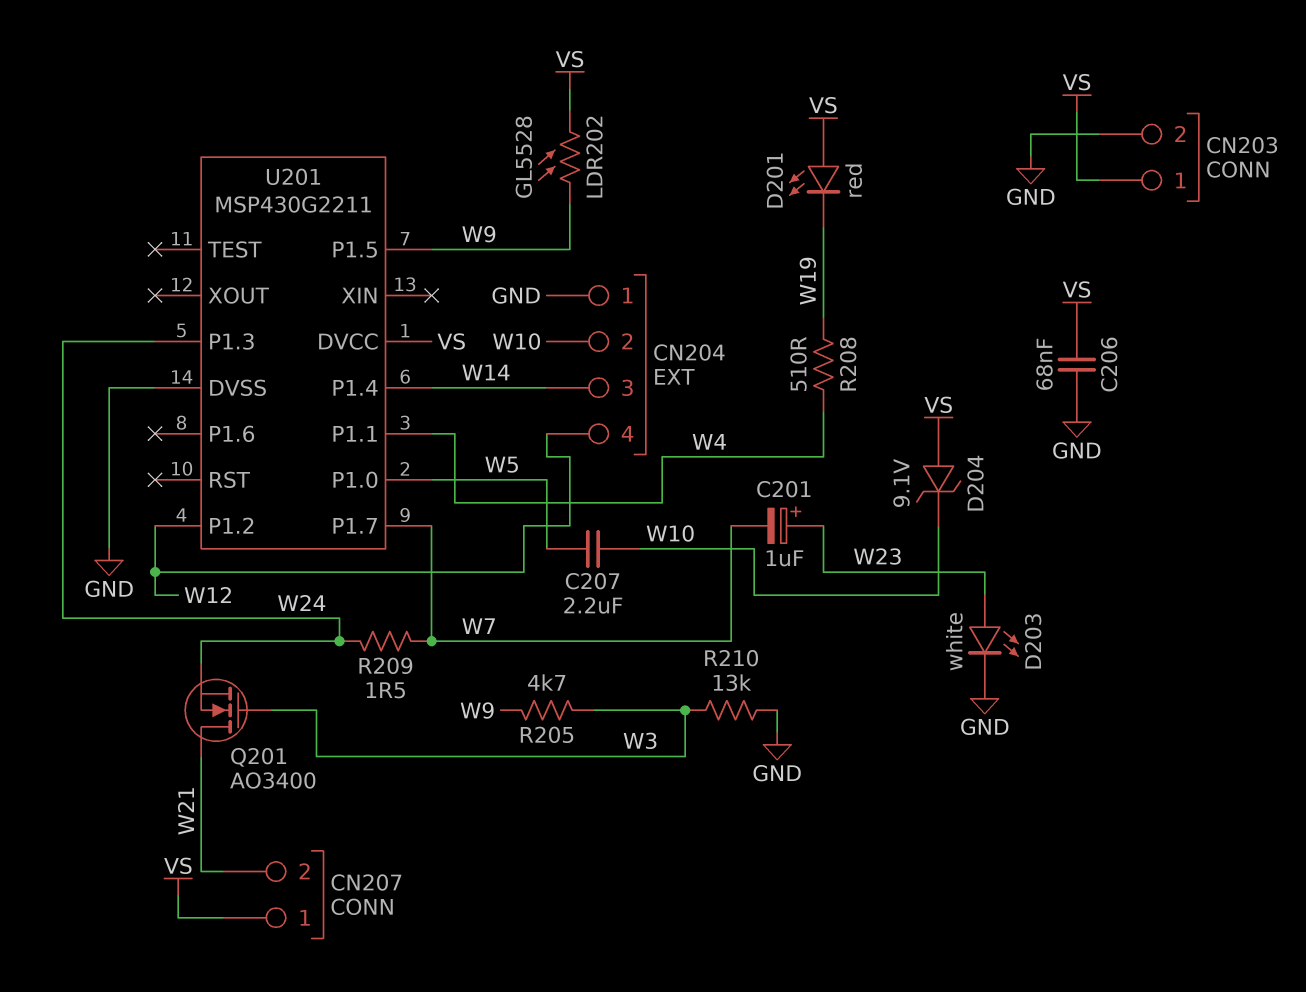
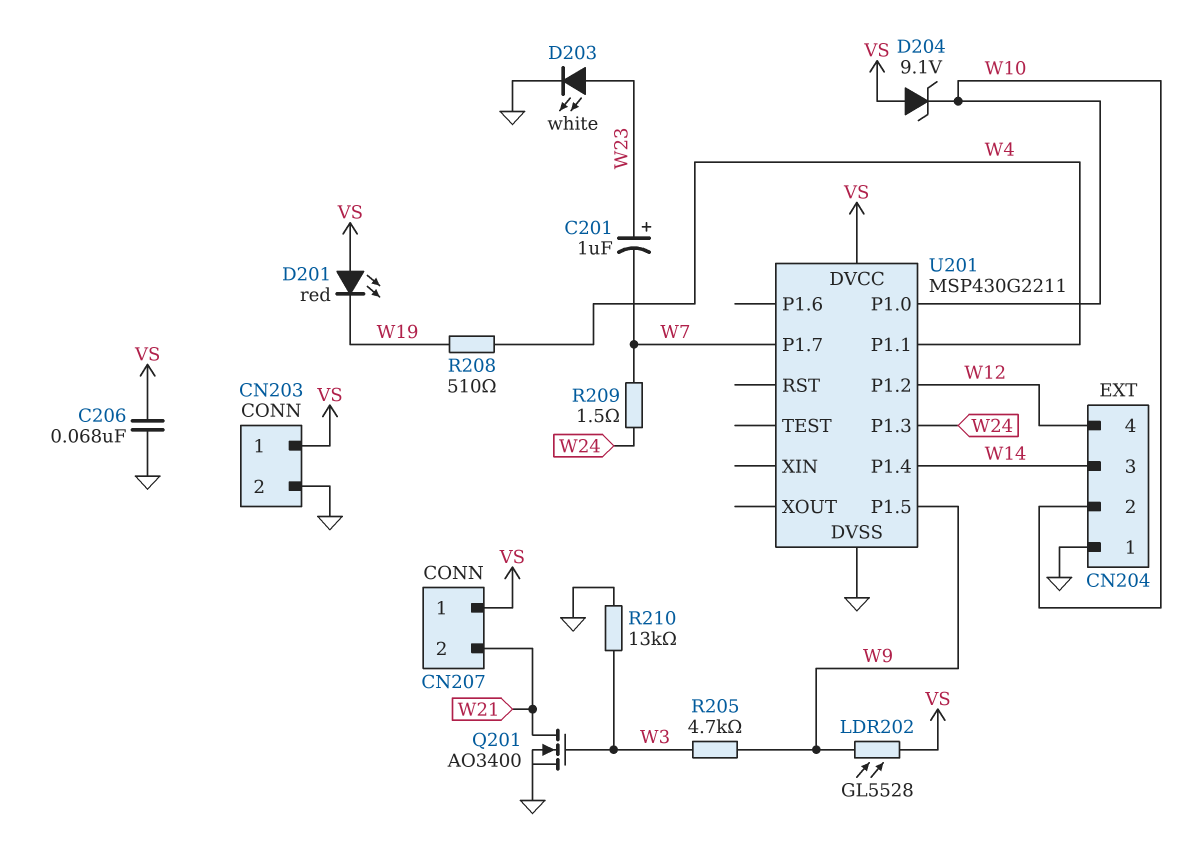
C207: 2.2uF (W5, W10) -> none
Q201: NMOS AO3400 (G W3, D W21, S W24) -> NMOS AO3400 (G W3, D W21, S GND)
U201 pin P1.0: W5 -> W10

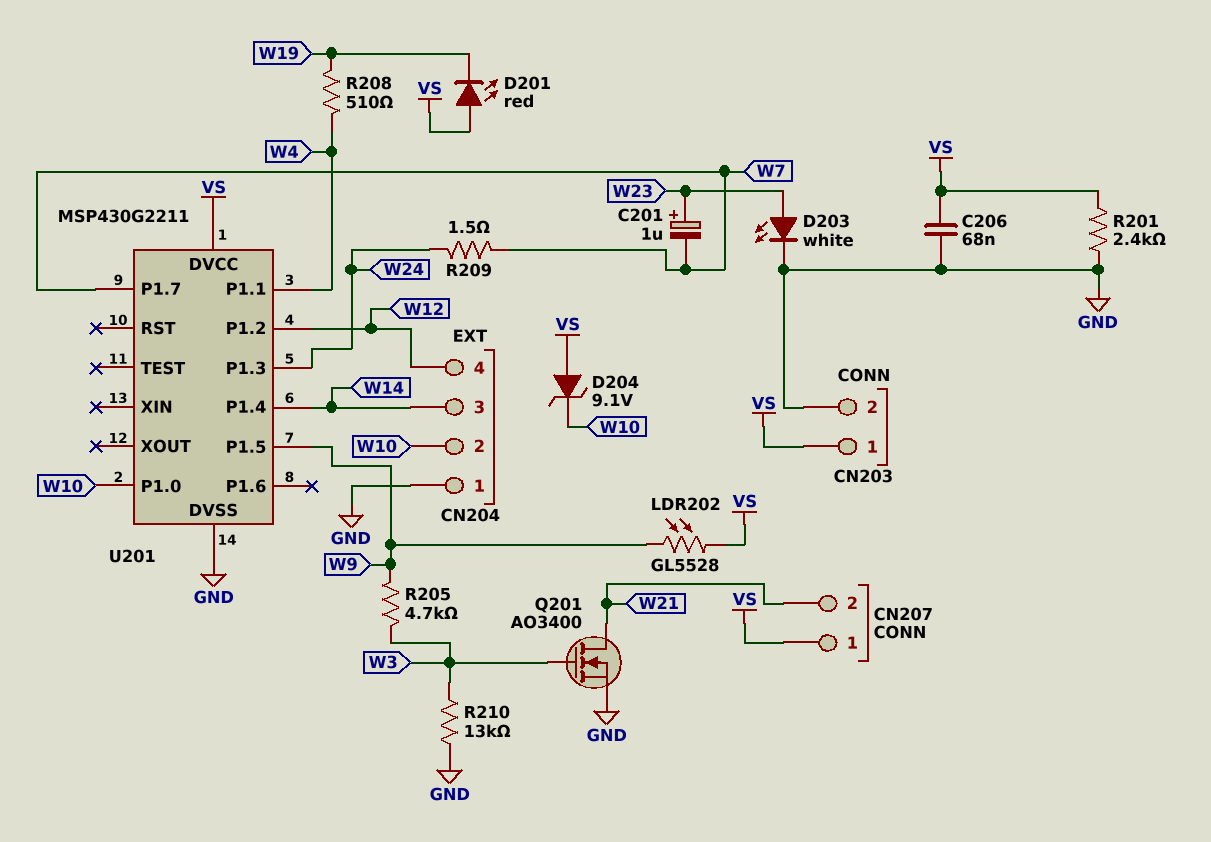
R201: none -> 2.4k (GND, VS)

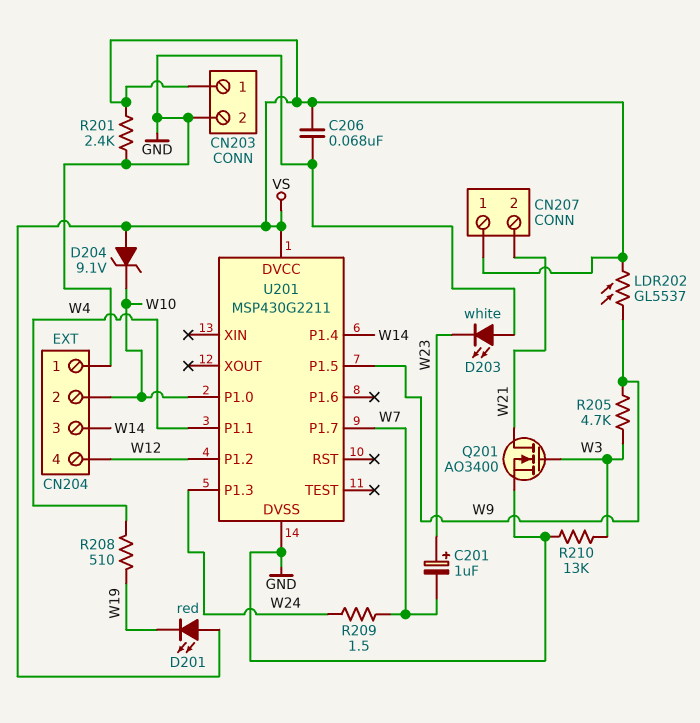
D203: LED white (A W23, K GND) -> LED white (A GND, K W23)
LDR202: GL5528 (VS, W9) -> GL5537 (VS, W9)

